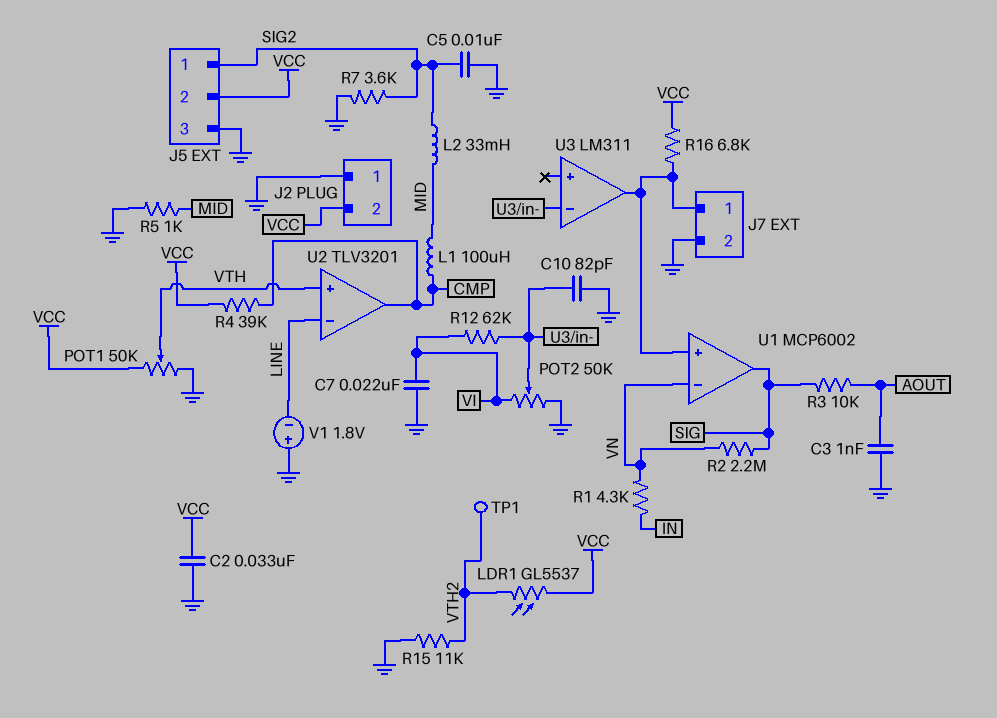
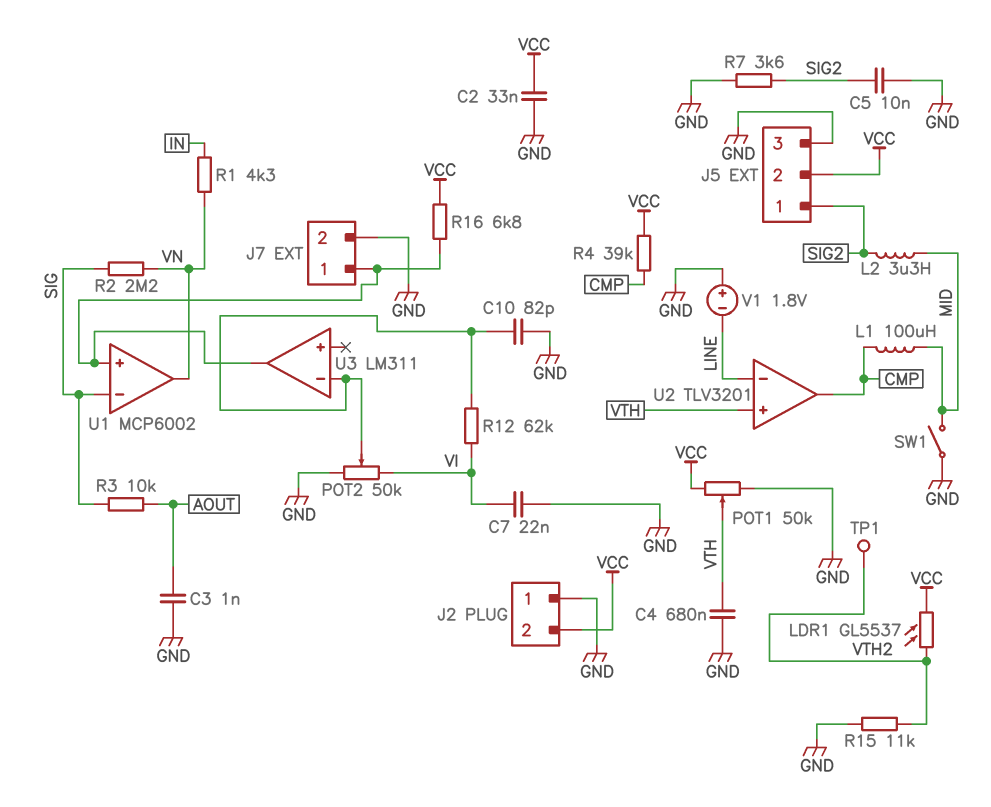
C4: none -> 680nF (GND, VTH)
L2: 33mH (MID, SIG2) -> 3.3uH (MID, SIG2)
R5: 1k (GND, MID) -> none
SW1: none -> switch (GND, MID)
U1 pin in-: VN -> SIG
U1 pin out: SIG -> VN

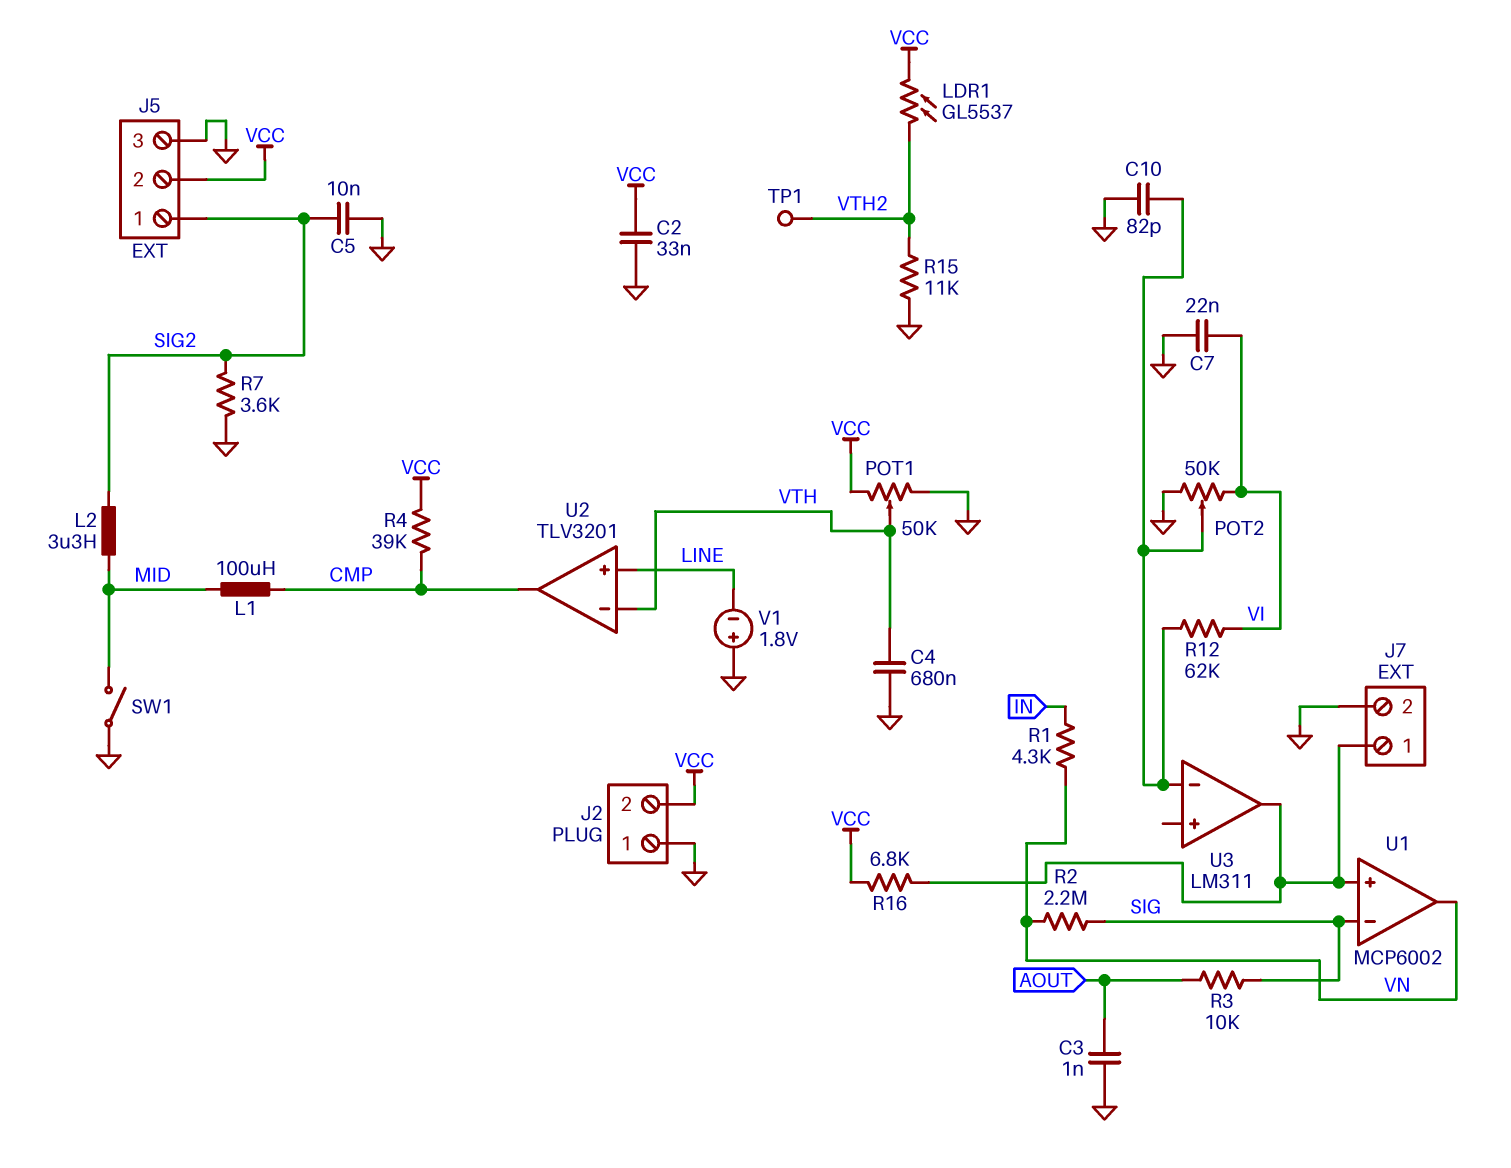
U2 pin in+: VTH -> LINE
U2 pin in-: LINE -> VTH

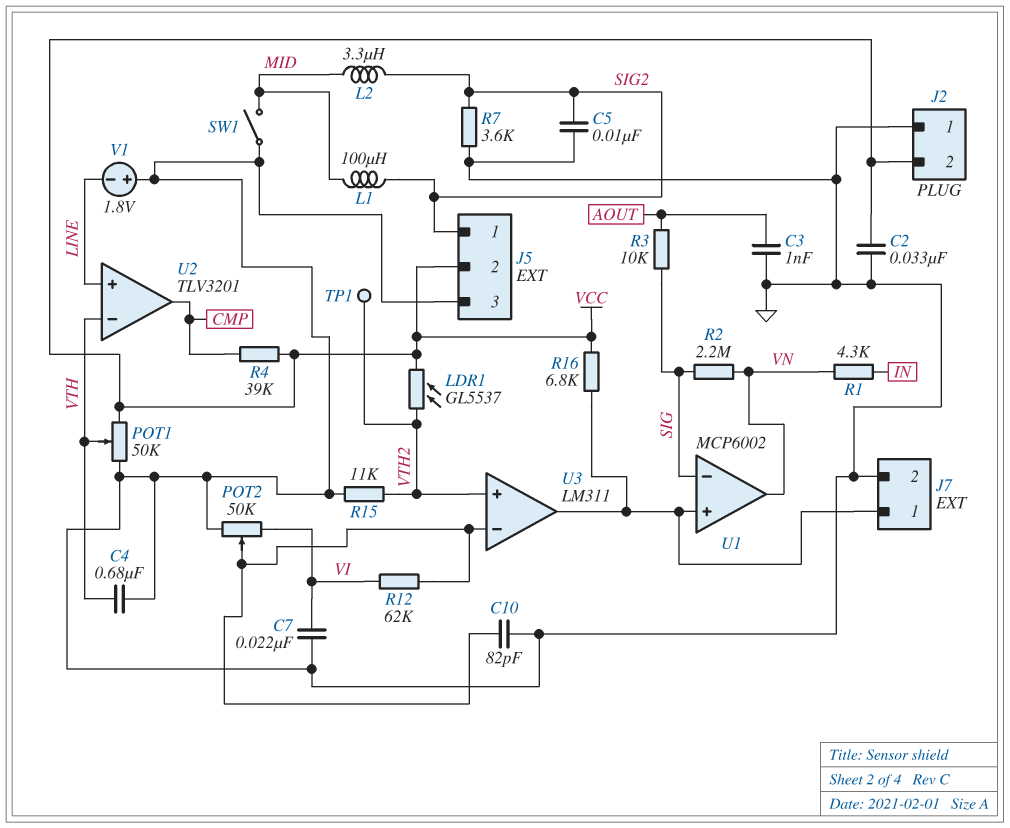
L1: 100uH (CMP, MID) -> 100uH (MID, SIG2)
U3 pin in+: none -> VTH2

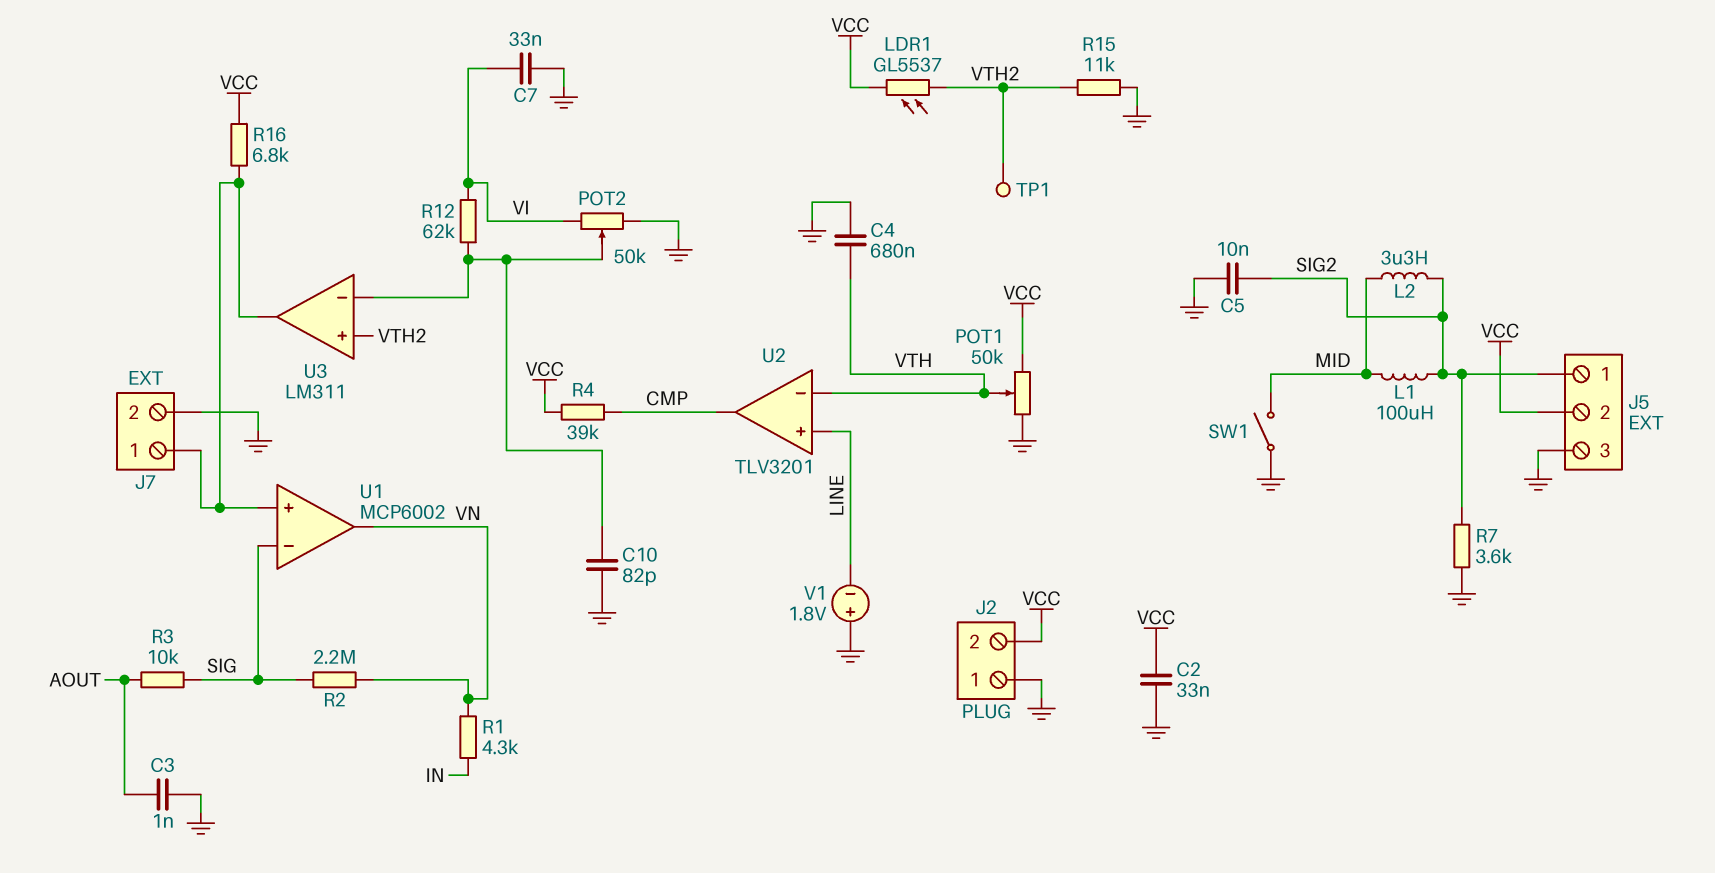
C7: 22nF (GND, VI) -> 33nF (GND, VI)

